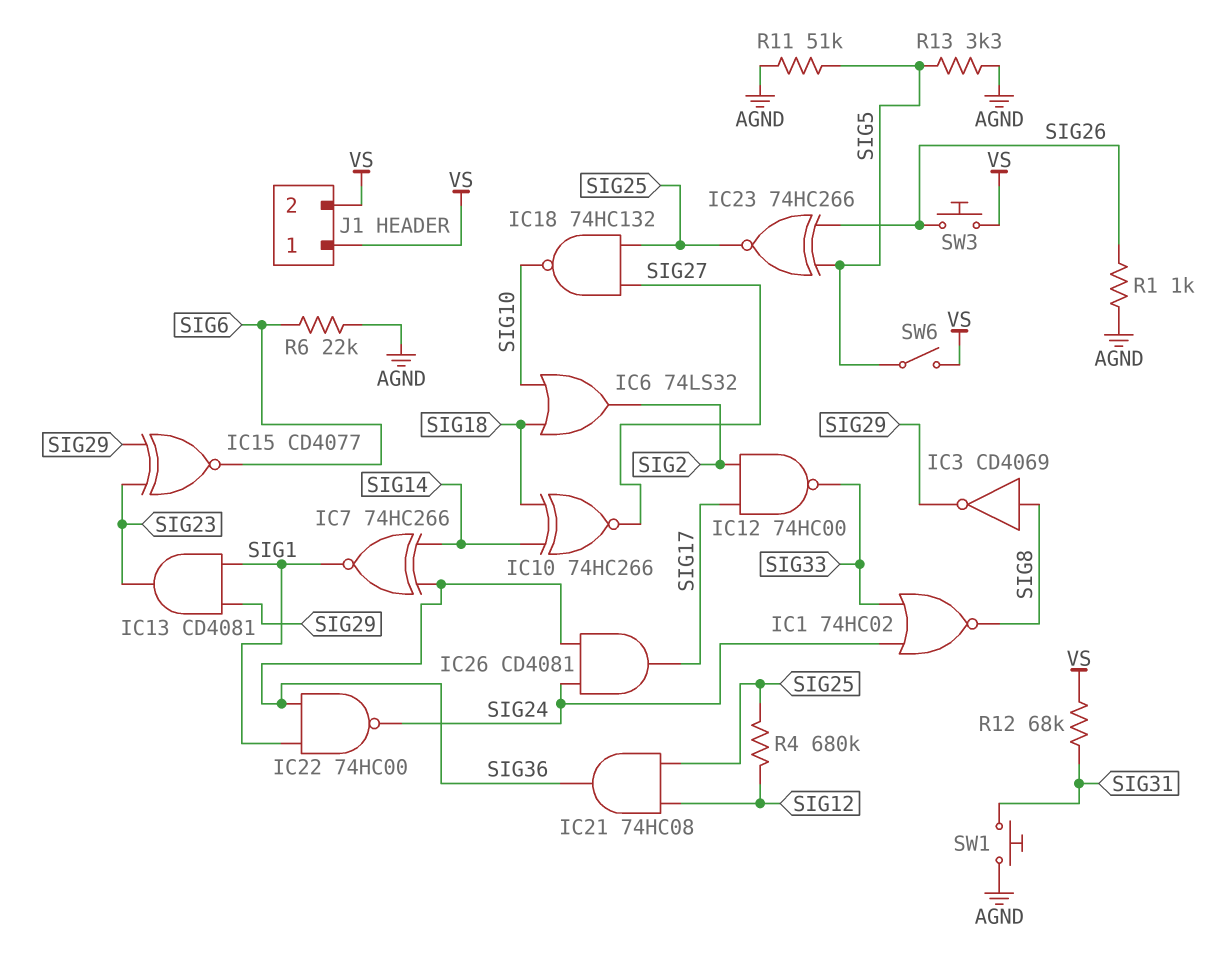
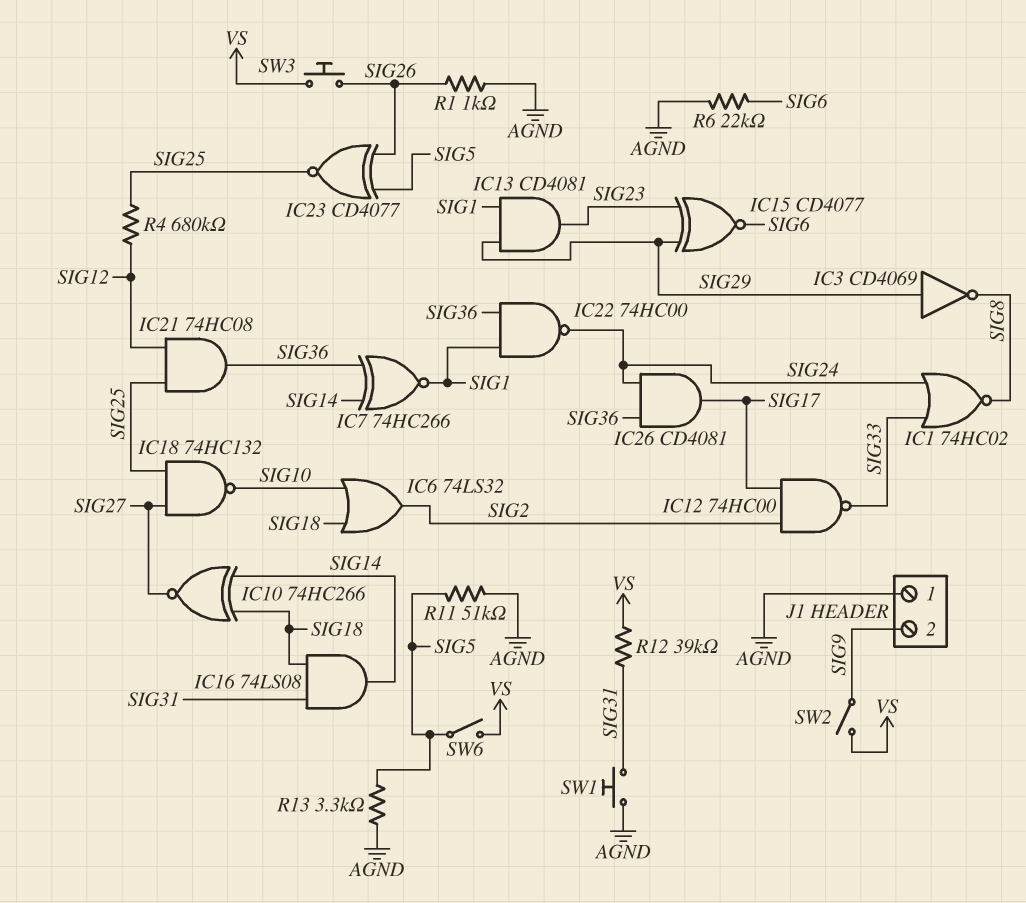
IC3: NOT CD4069 (in SIG8, out SIG29) -> NOT CD4069 (in SIG29, out SIG8)
IC16: none -> AND 74LS08 (in SIG18, in SIG31, out SIG14)
IC23: XNOR 74HC266 (in SIG5, in SIG26, out SIG25) -> XNOR CD4077 (in SIG5, in SIG26, out SIG25)
J1 pin 1: VS -> AGND
J1 pin 2: VS -> SIG9
R12: 68k (SIG31, VS) -> 39k (SIG31, VS)
SW2: none -> switch (SIG9, VS)

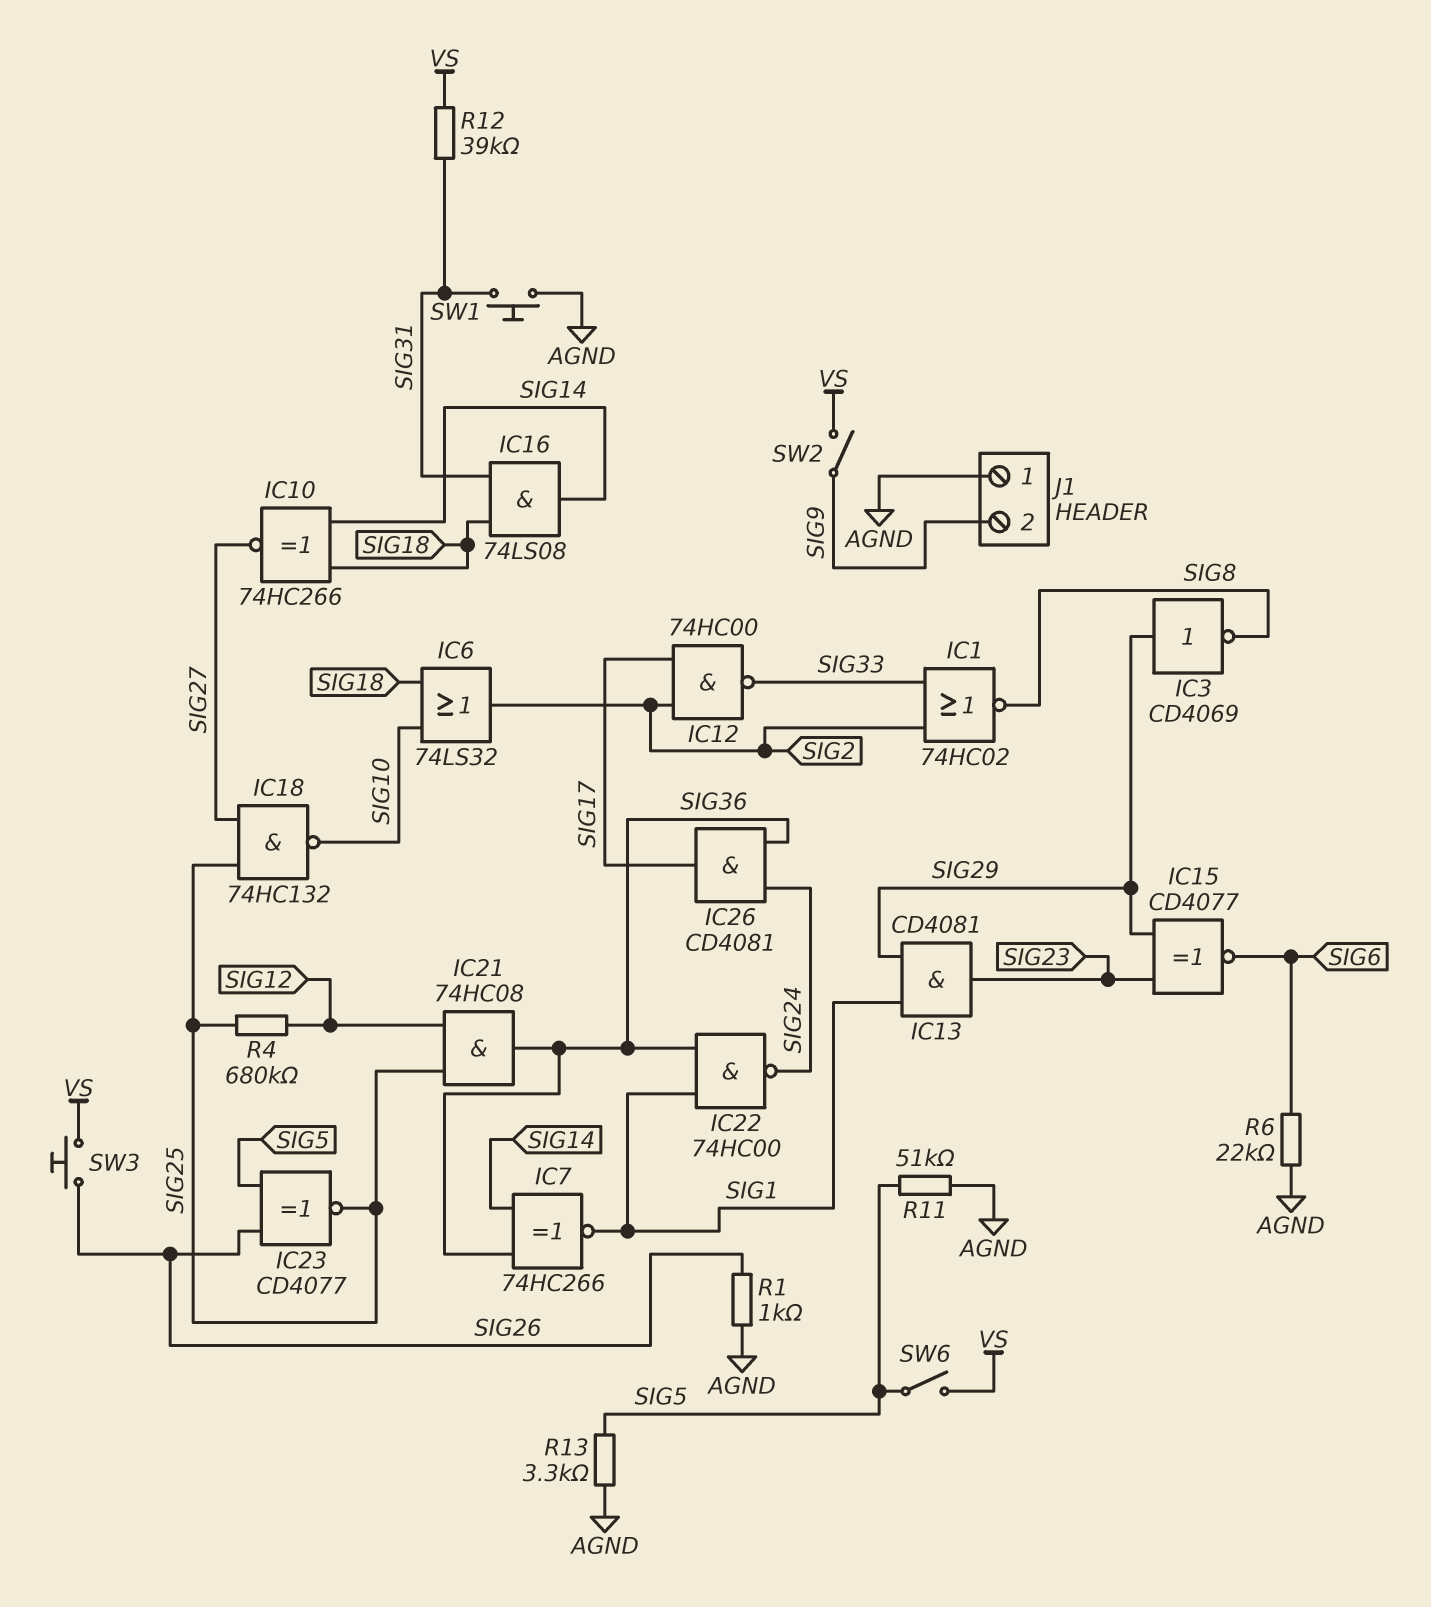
IC1: NOR 74HC02 (in SIG24, in SIG33, out SIG8) -> NOR 74HC02 (in SIG2, in SIG33, out SIG8)

